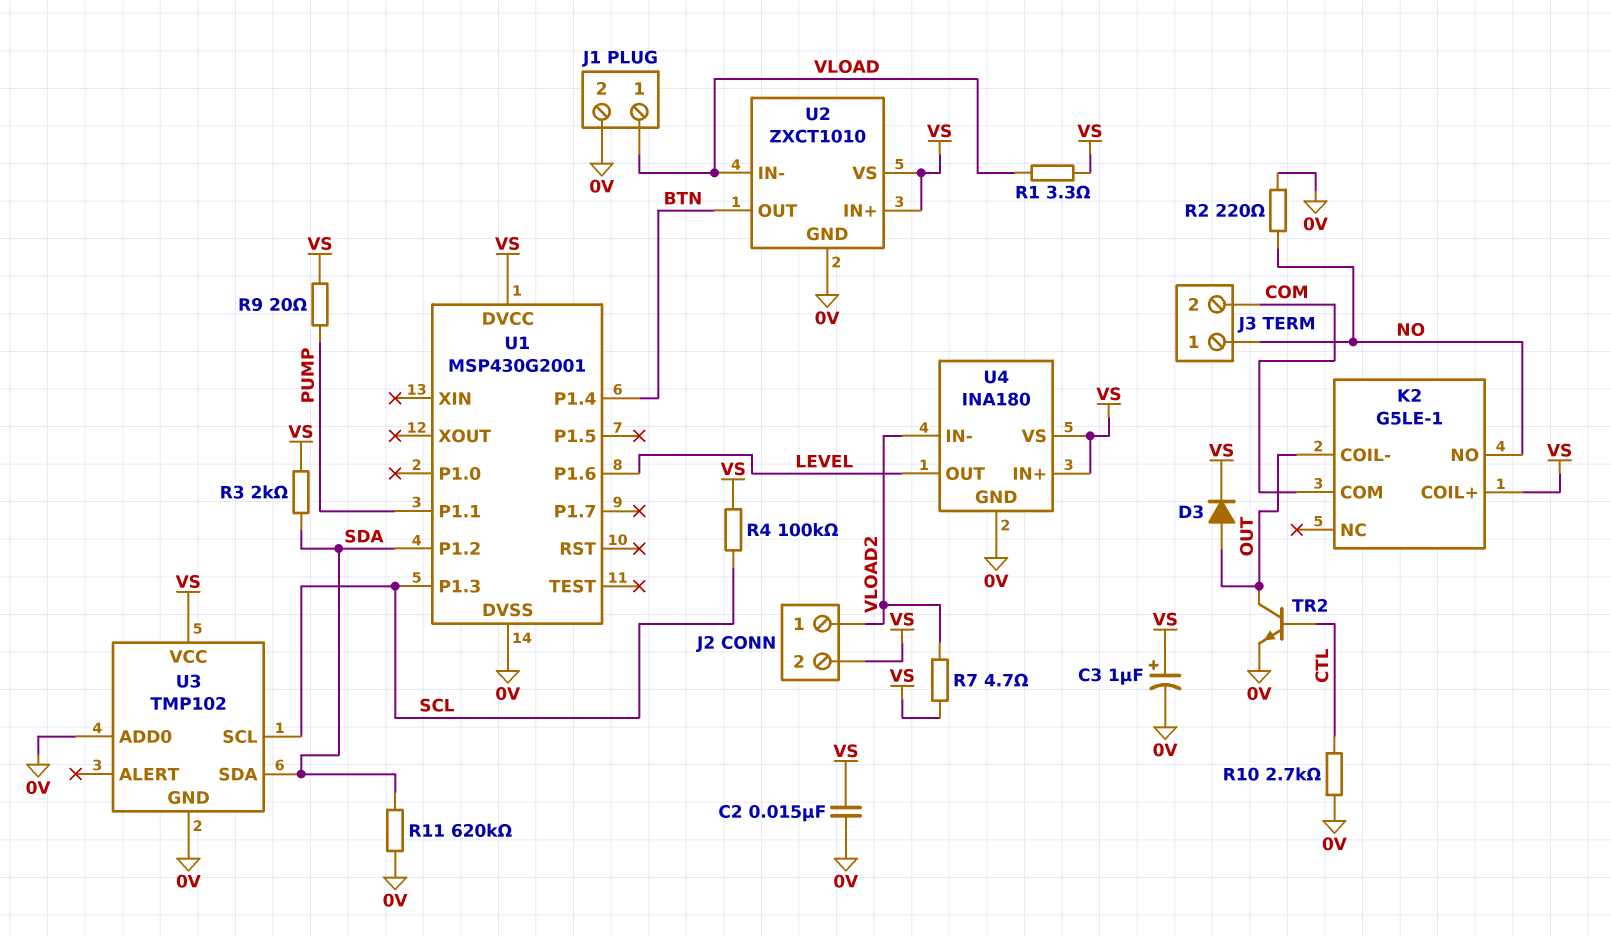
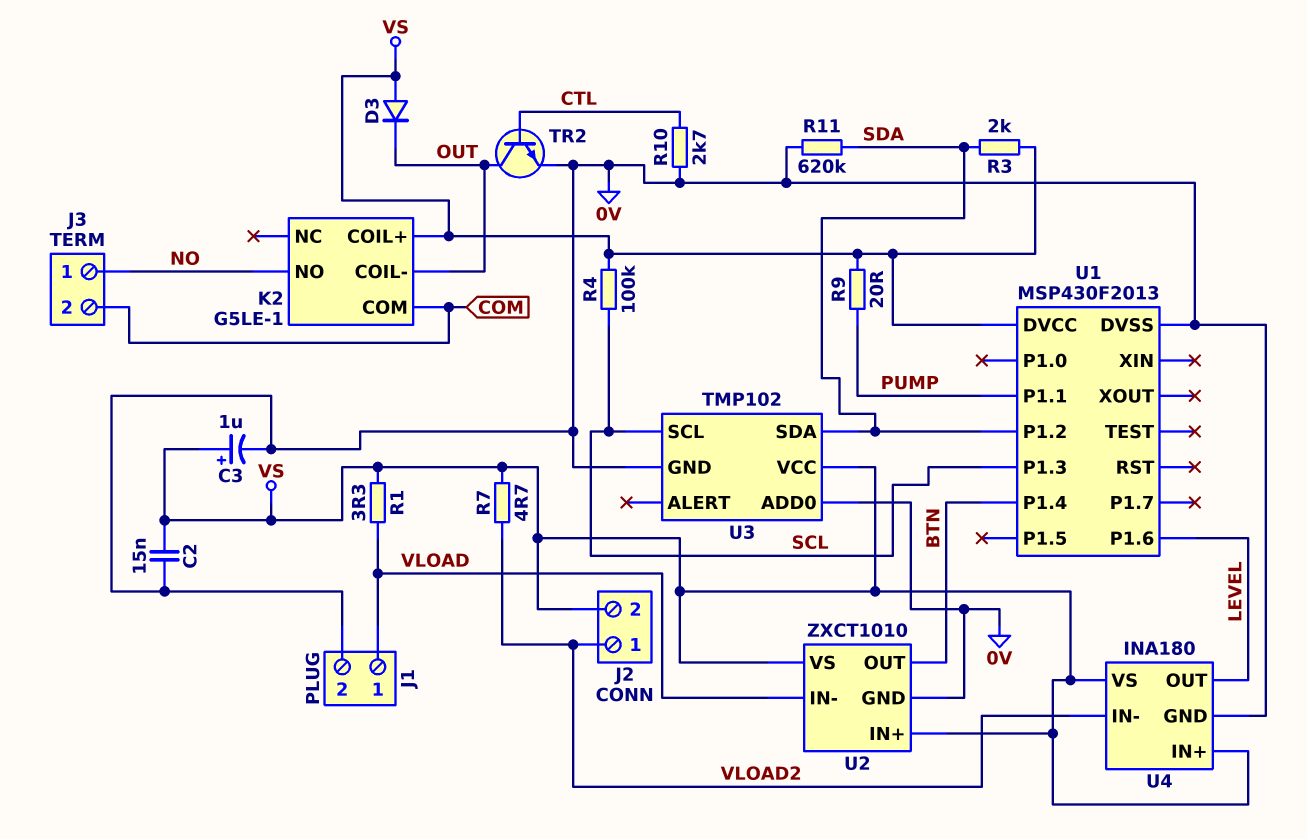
D3: diode (A OUT, K VS) -> diode (A VS, K OUT)
R2: 220 (0V, NO) -> none
U1: MSP430G2001 -> MSP430F2013

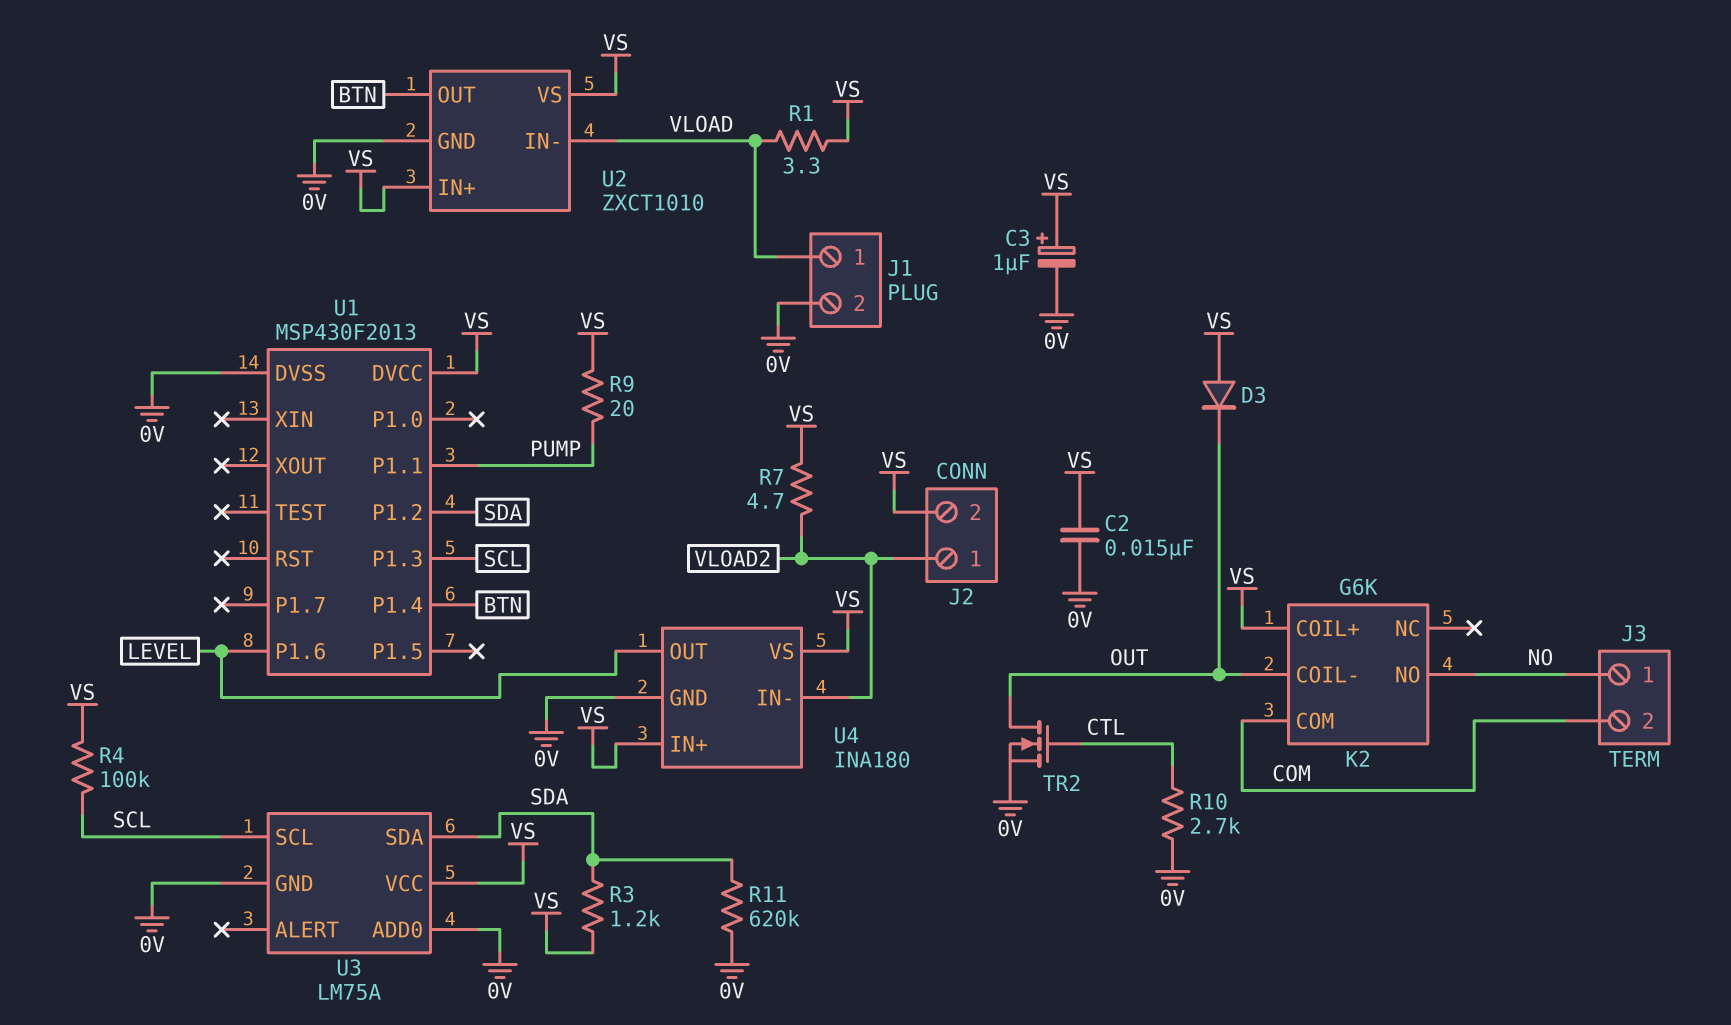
K2: G5LE-1 -> G6K
R3: 2k (SDA, VS) -> 1.2k (SDA, VS)
TR2: NPN (B CTL, C OUT, E 0V) -> NMOS (G CTL, D OUT, S 0V)
U3: TMP102 -> LM75A

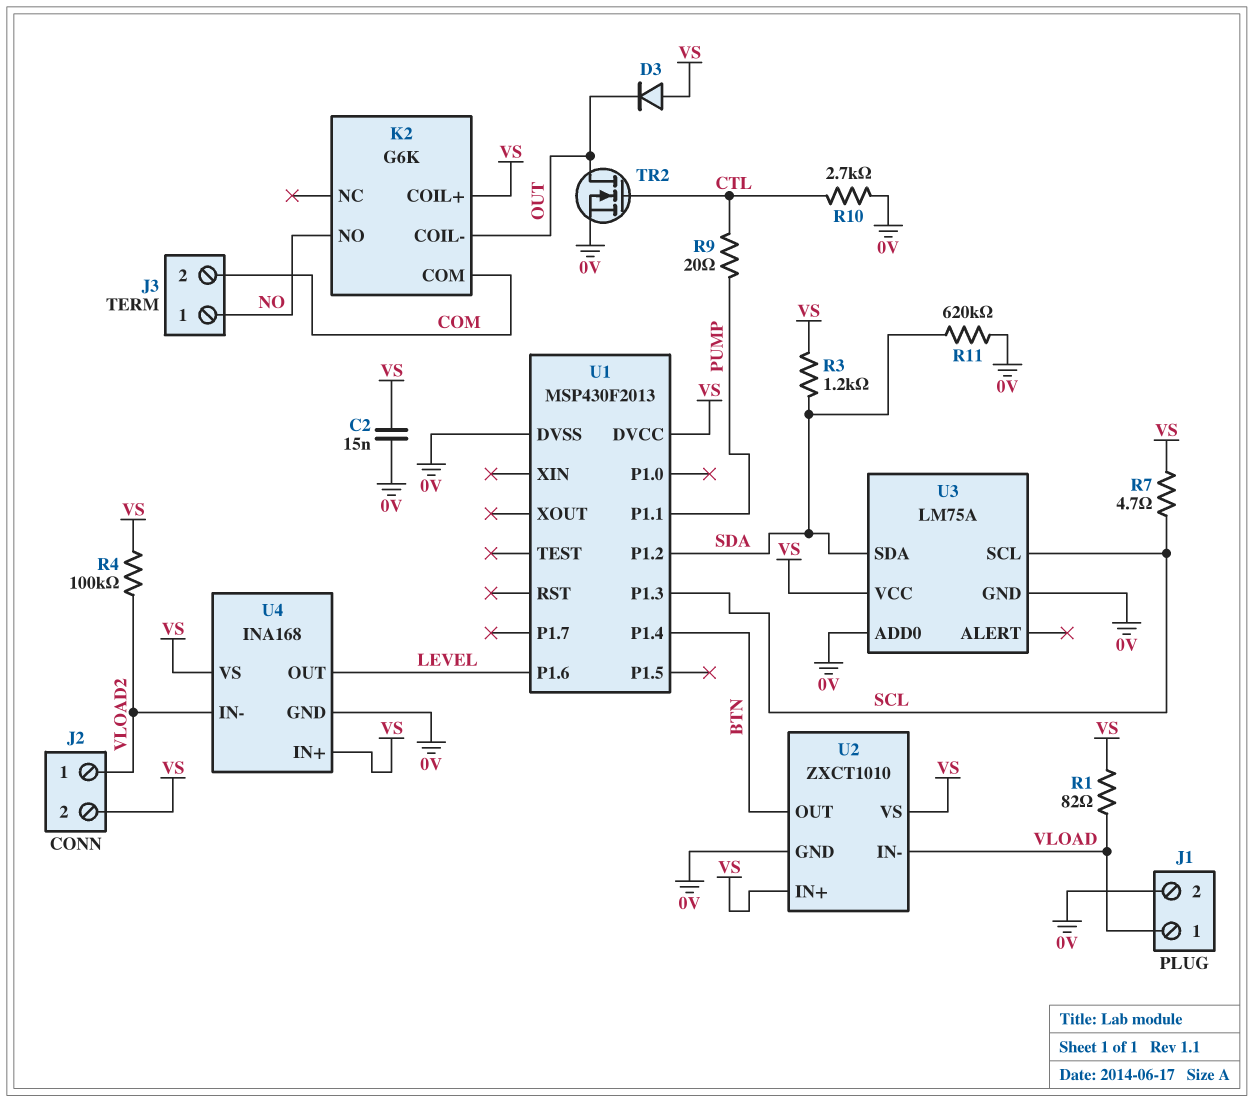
C3: 1uF (plus VS, minus 0V) -> none
R1: 3.3 (VLOAD, VS) -> 82 (VLOAD, VS)
R4: 100k (SCL, VS) -> 100k (VLOAD2, VS)
R7: 4.7 (VLOAD2, VS) -> 4.7 (SCL, VS)
R9: 20 (PUMP, VS) -> 20 (CTL, PUMP)
U4: INA180 -> INA168

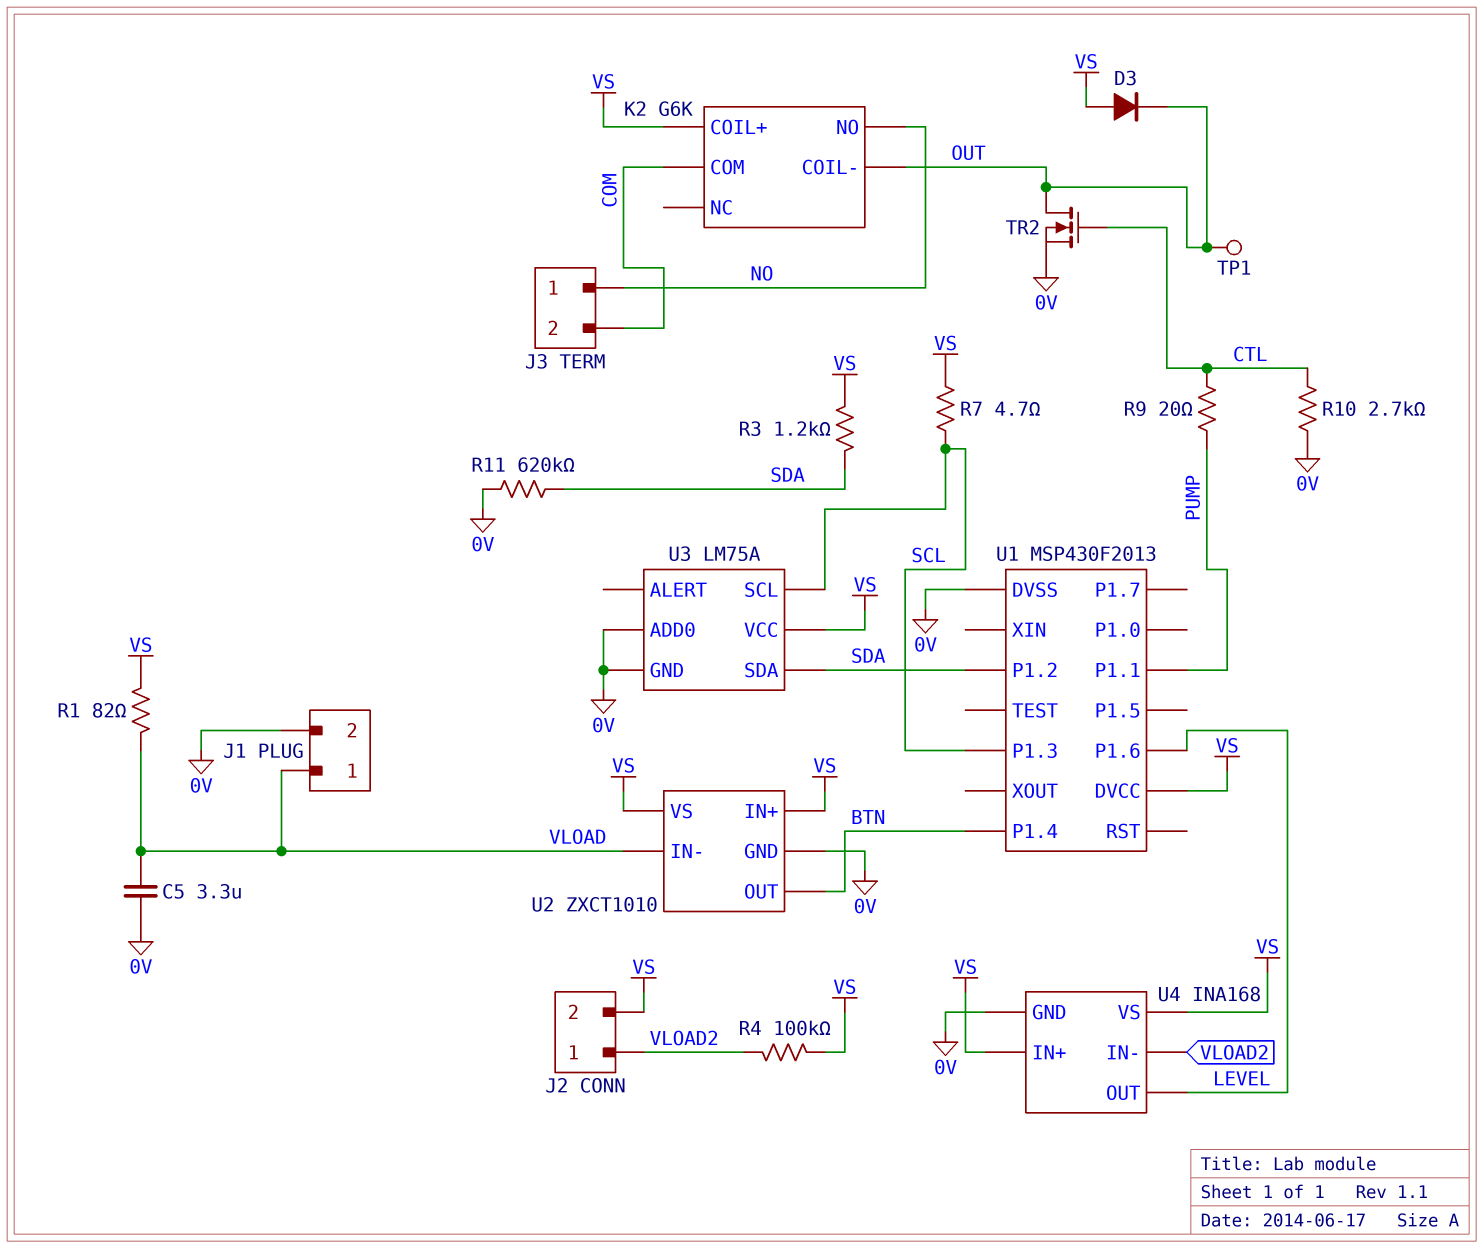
C2: 15nF (0V, VS) -> none
C5: none -> 3.3uF (0V, VLOAD)
TP1: none -> test point (OUT)

